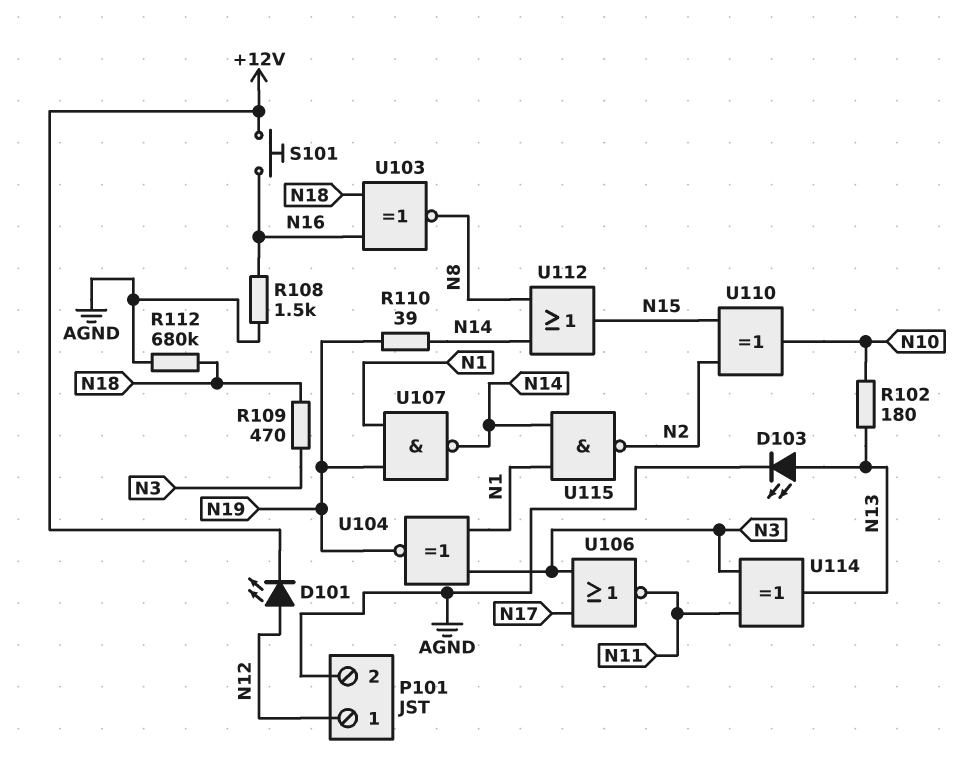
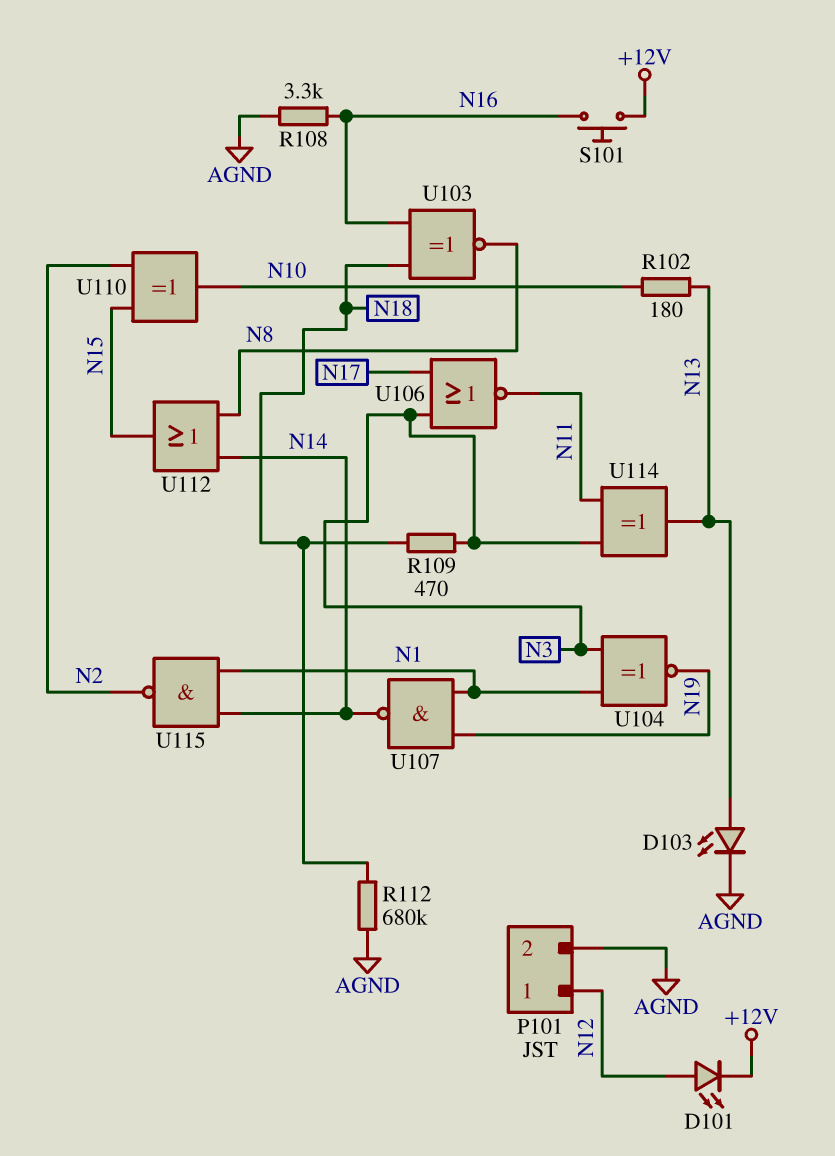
R108: 1.5k (AGND, N16) -> 3.3k (AGND, N16)
R110: 39 (N14, N19) -> none

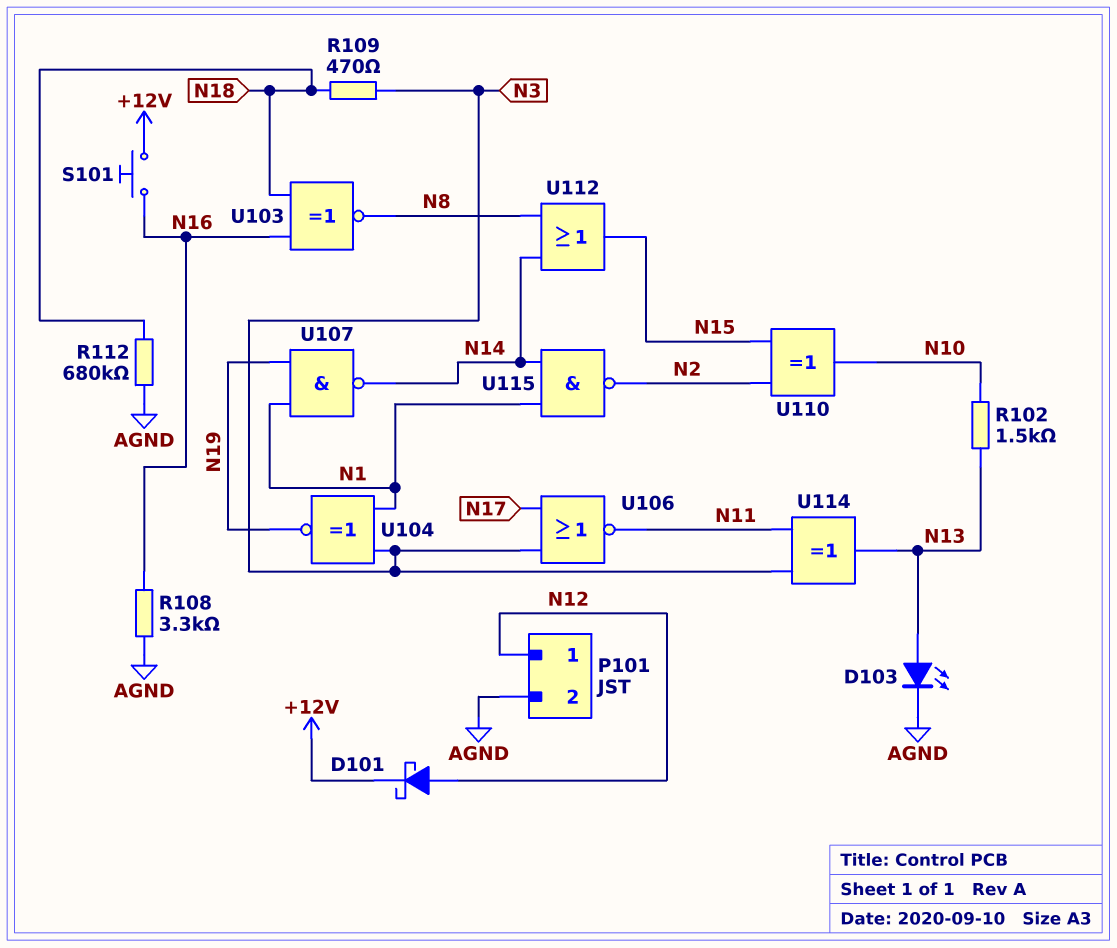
D101: LED (A N12, K +12V) -> schottky (A N12, K +12V)
R102: 180 (N10, N13) -> 1.5k (N10, N13)

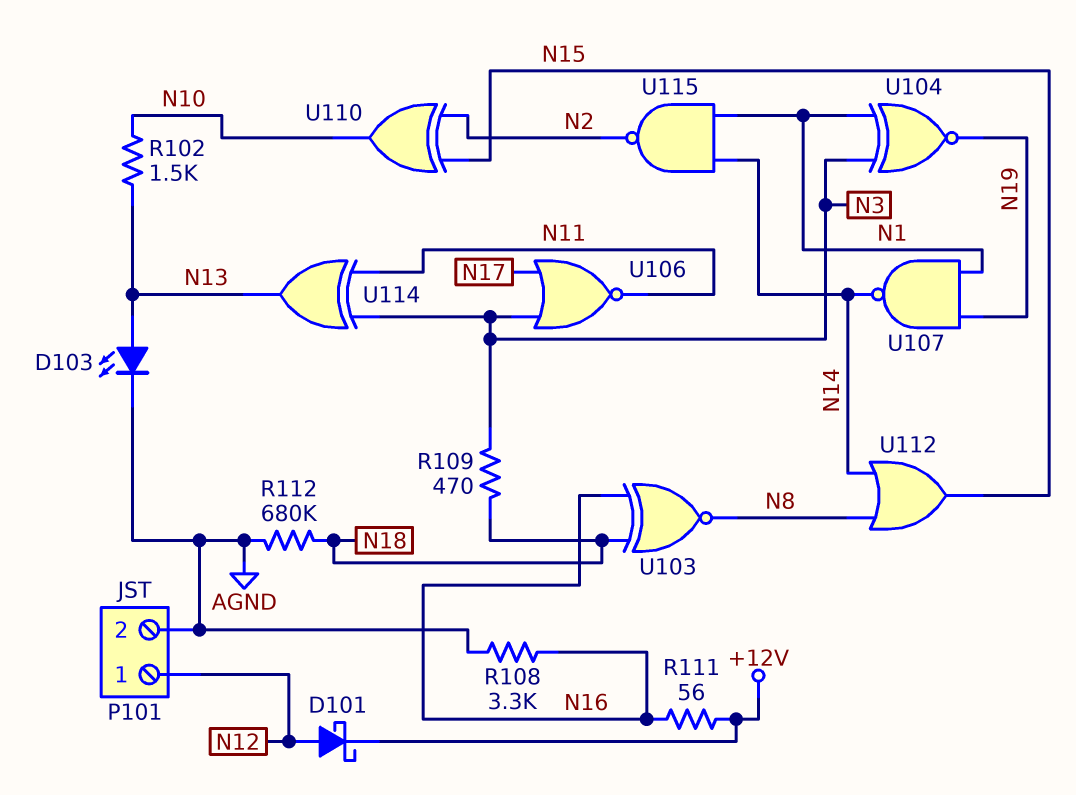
R111: none -> 56 (+12V, N16)
S101: button (+12V, N16) -> none

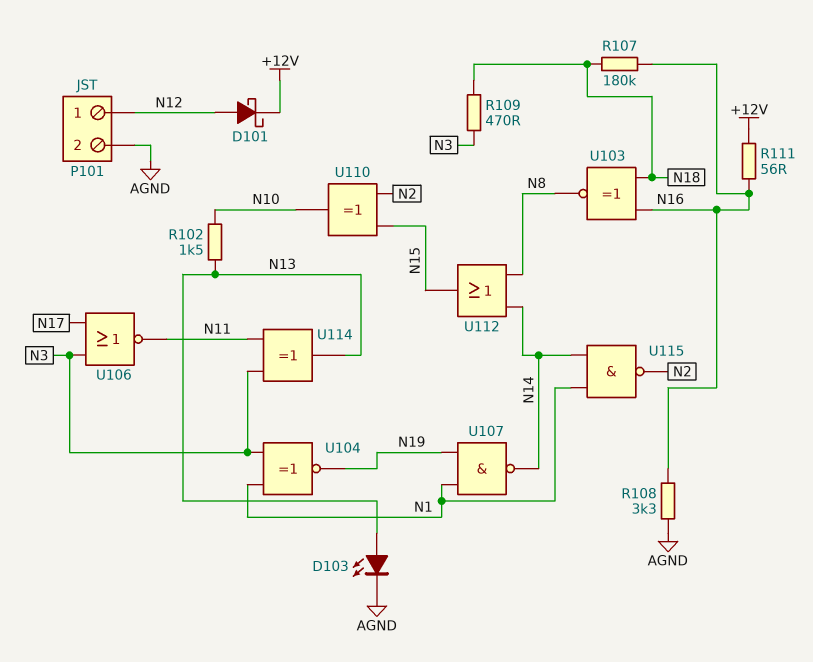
R107: none -> 180k (N16, N18)
R112: 680k (AGND, N18) -> none

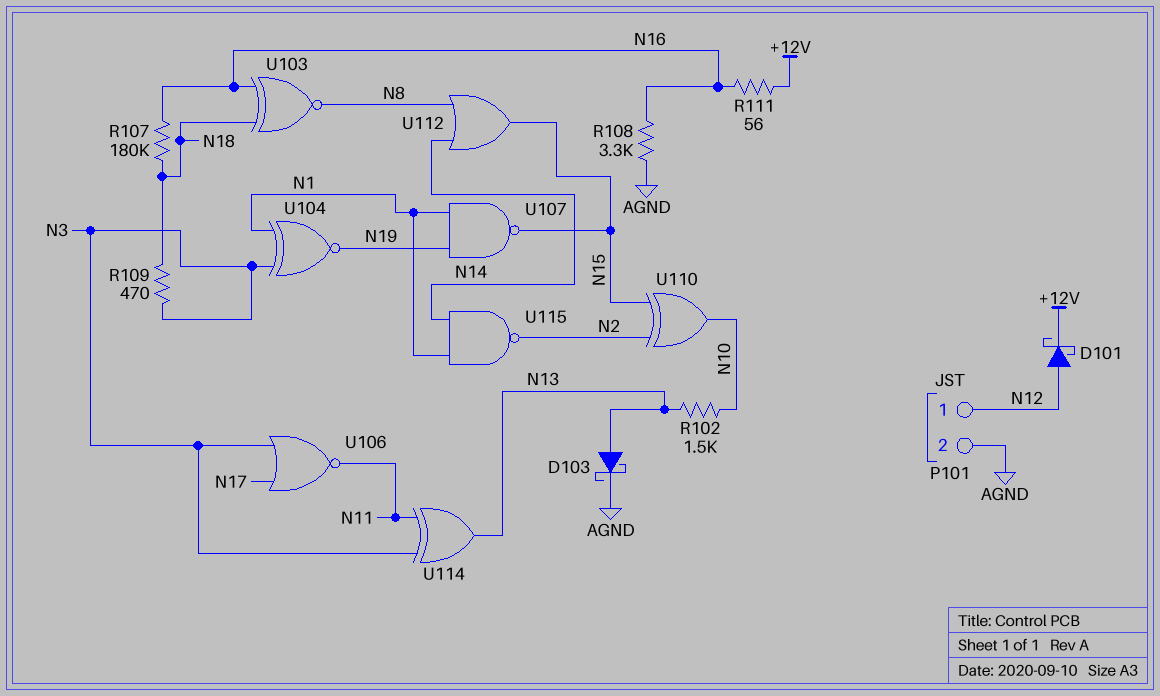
D103: LED (A N13, K AGND) -> schottky (A N13, K AGND)
U107: NAND (in N1, in N19, out N14) -> NAND (in N1, in N19, out N15)

